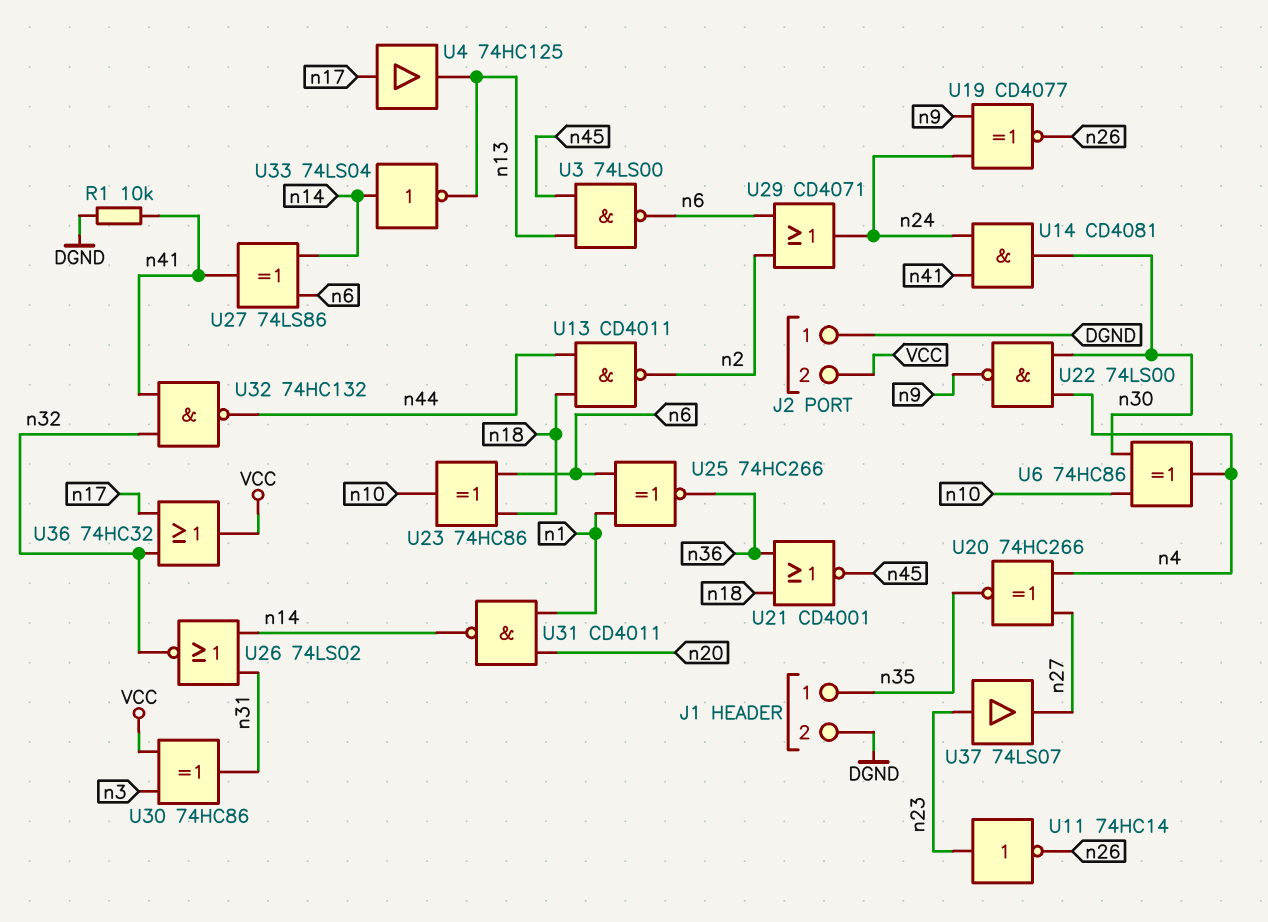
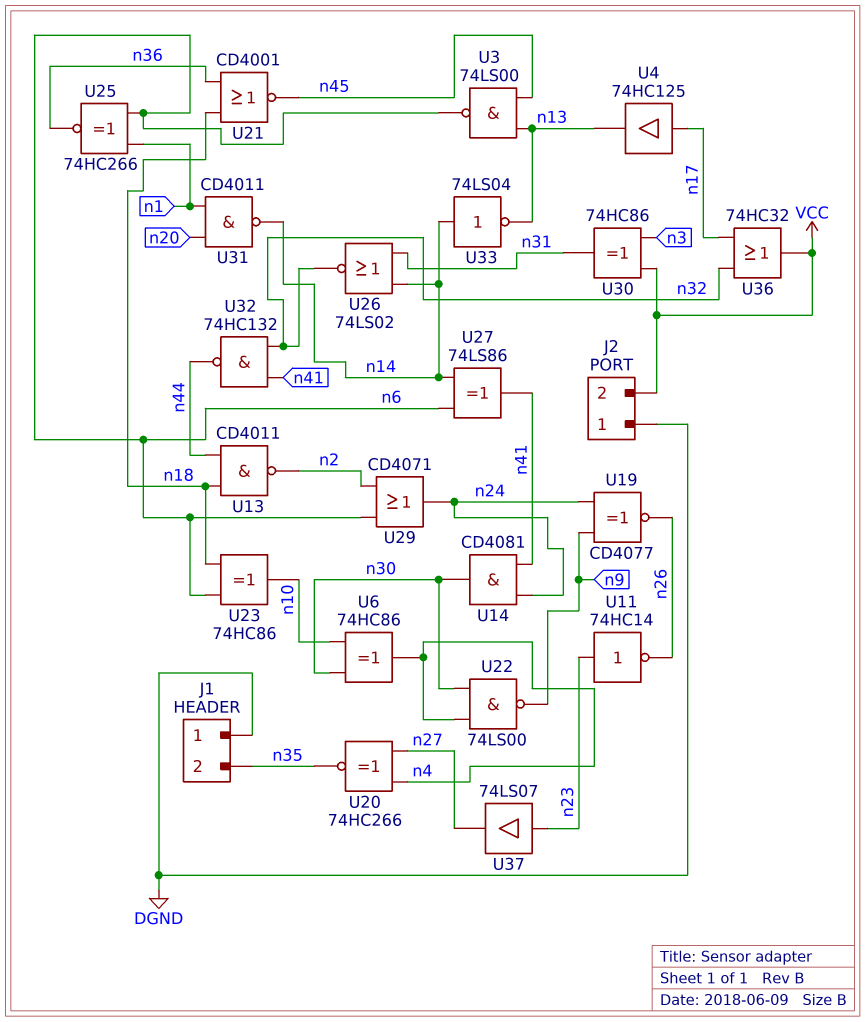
J1 pin 1: n35 -> DGND
J1 pin 2: DGND -> n35
R1: 10k (DGND, n41) -> none

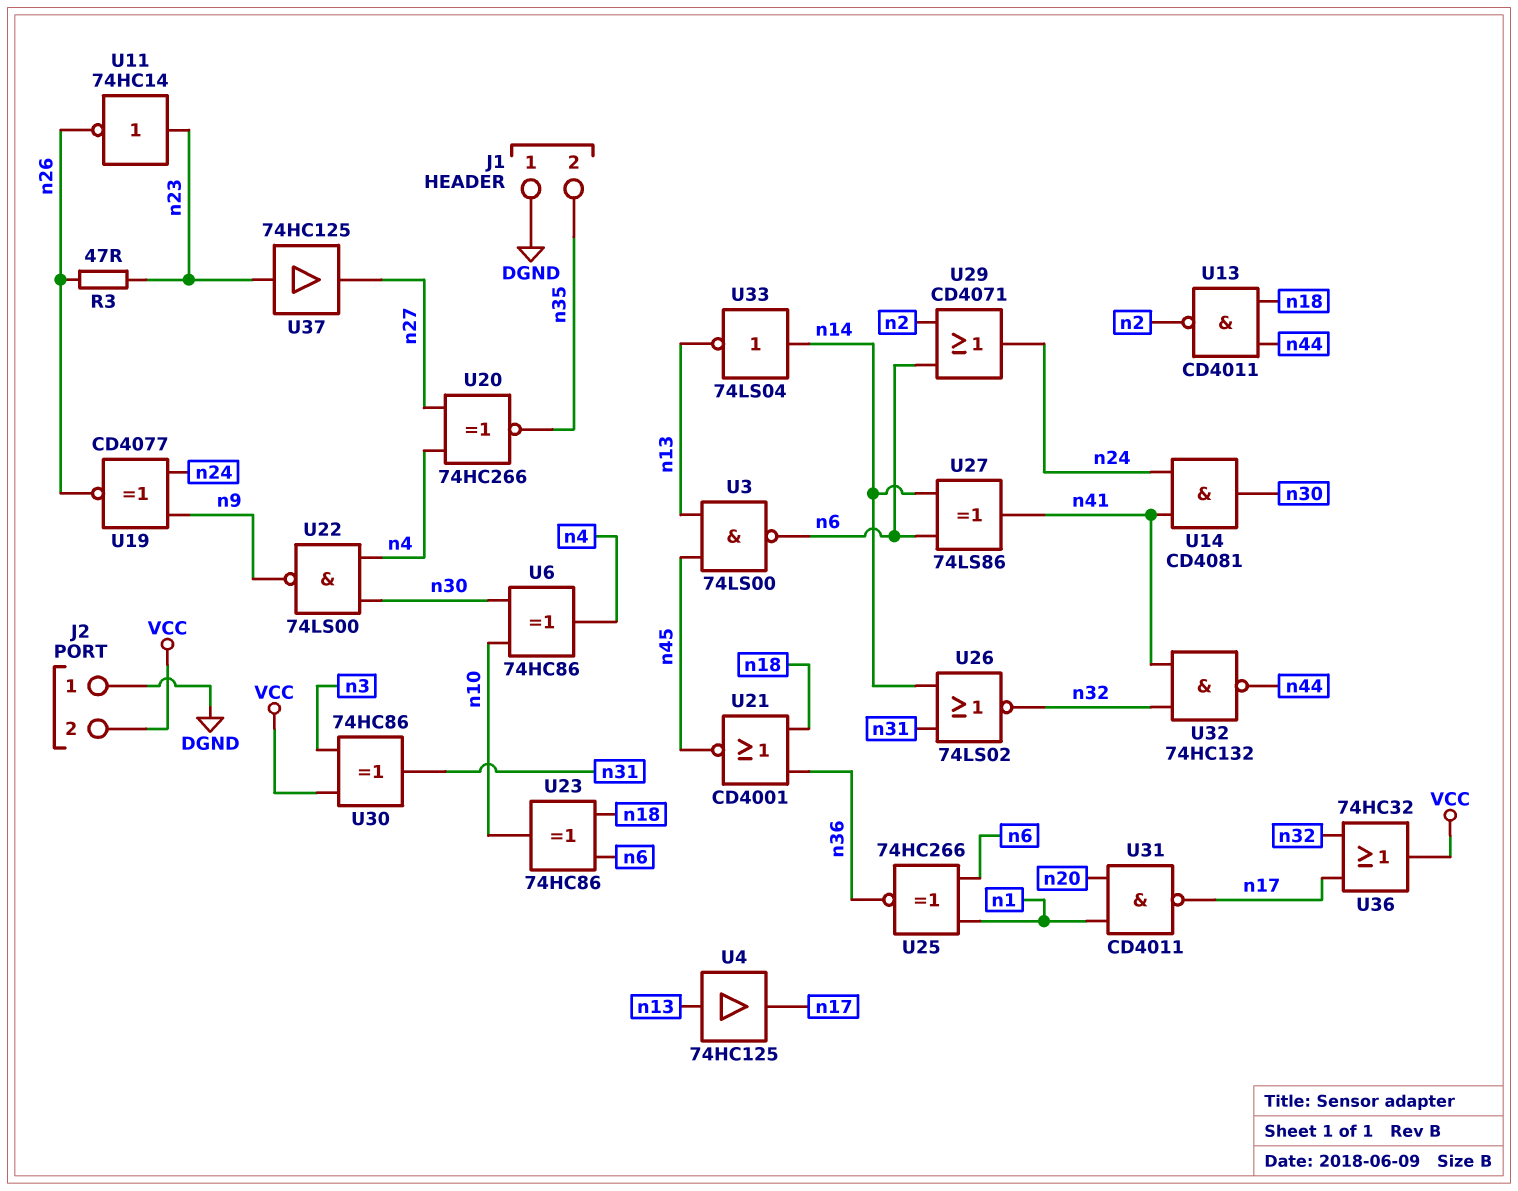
R3: none -> 47 (n23, n26)
U4: buffer 74HC125 (in n17, out n13) -> buffer 74HC125 (in n13, out n17)
U31: NAND CD4011 (in n1, in n20, out n14) -> NAND CD4011 (in n1, in n20, out n17)
U37: buffer 74LS07 (in n23, out n27) -> buffer 74HC125 (in n23, out n27)

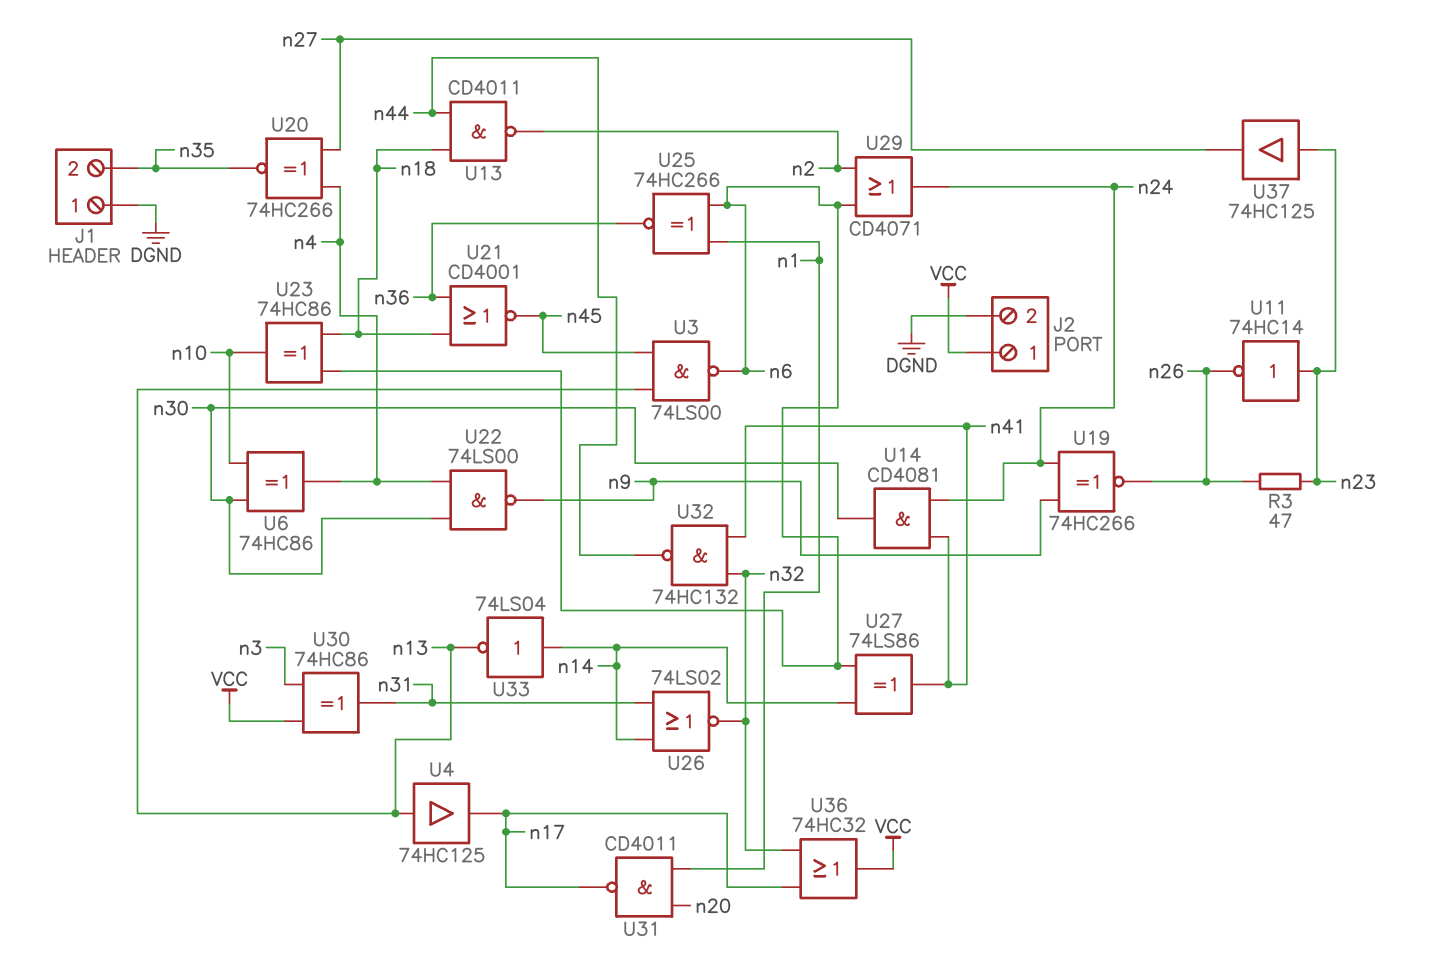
J2 pin 1: DGND -> VCC
J2 pin 2: VCC -> DGND
U19: XNOR CD4077 (in n9, in n24, out n26) -> XNOR 74HC266 (in n9, in n24, out n26)

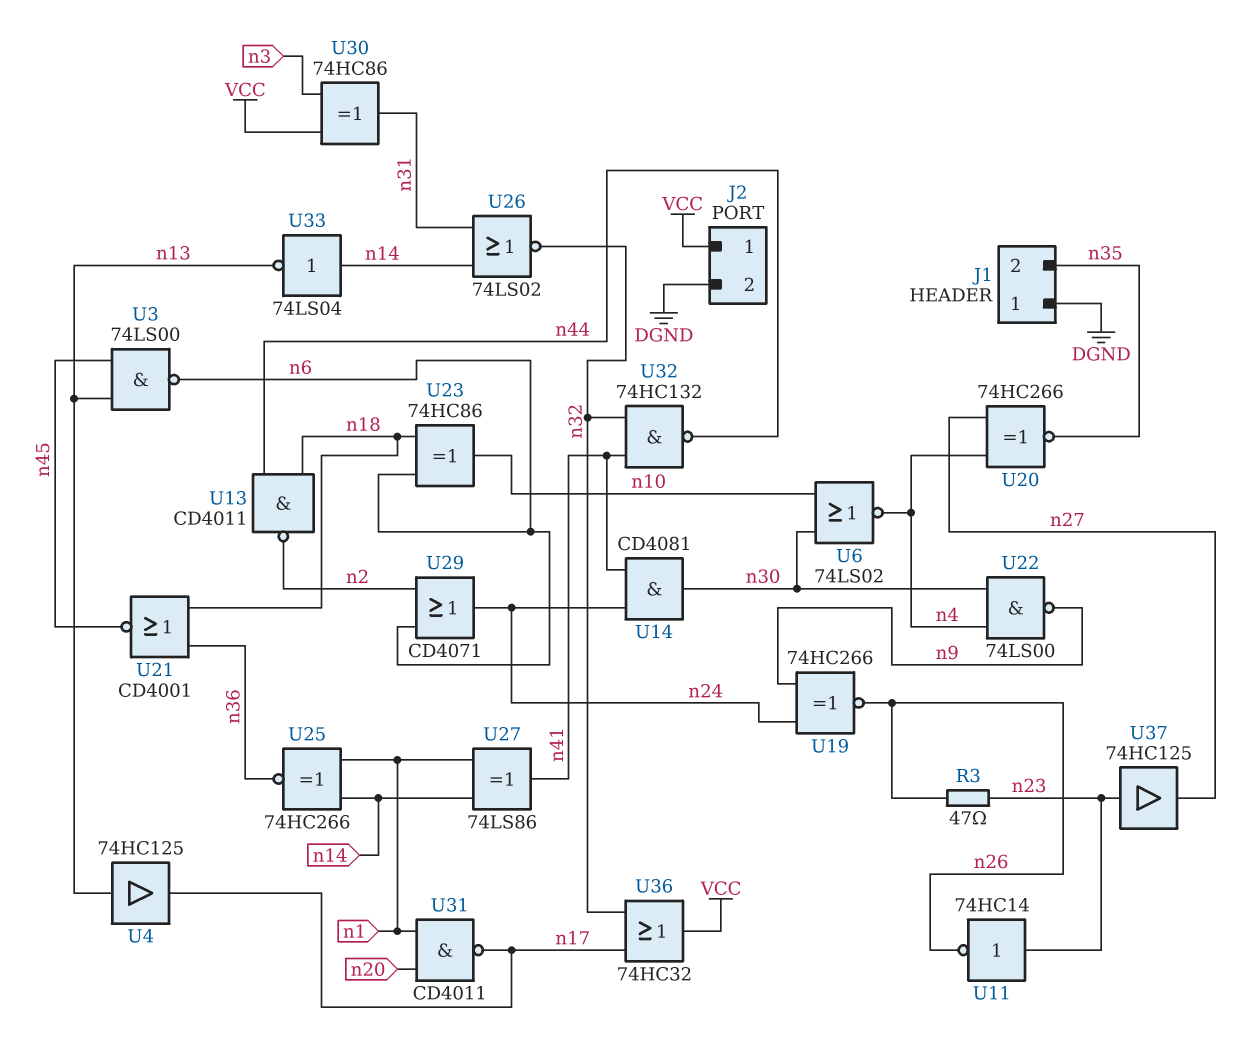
U6: XOR 74HC86 (in n10, in n30, out n4) -> NOR 74LS02 (in n10, in n30, out n4)
U25: XNOR 74HC266 (in n1, in n6, out n36) -> XNOR 74HC266 (in n1, in n14, out n36)
U27: XOR 74LS86 (in n6, in n14, out n41) -> XOR 74LS86 (in n1, in n14, out n41)

